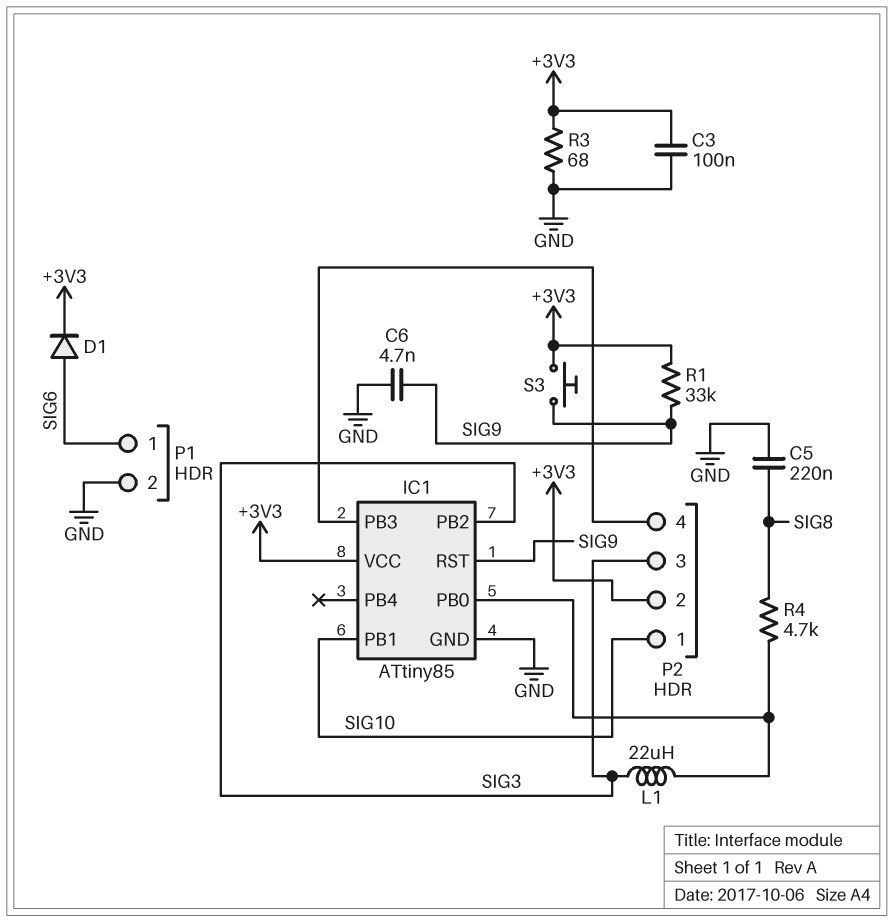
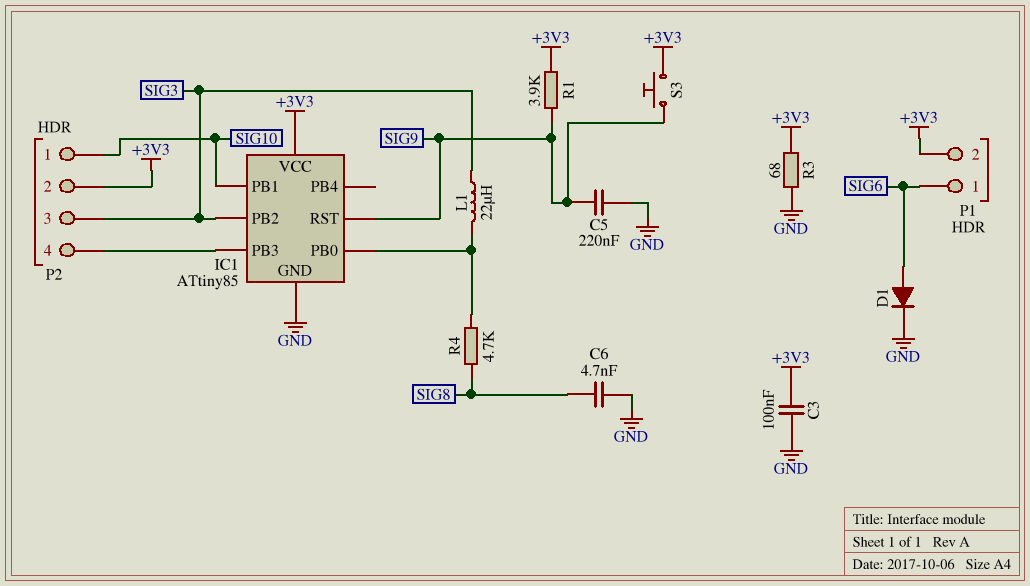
C5: 220nF (GND, SIG8) -> 220nF (GND, SIG9)
C6: 4.7nF (GND, SIG9) -> 4.7nF (GND, SIG8)
D1: diode (A SIG6, K +3V3) -> diode (A SIG6, K GND)
P1 pin 2: GND -> +3V3
R1: 33k (+3V3, SIG9) -> 3.9k (+3V3, SIG9)

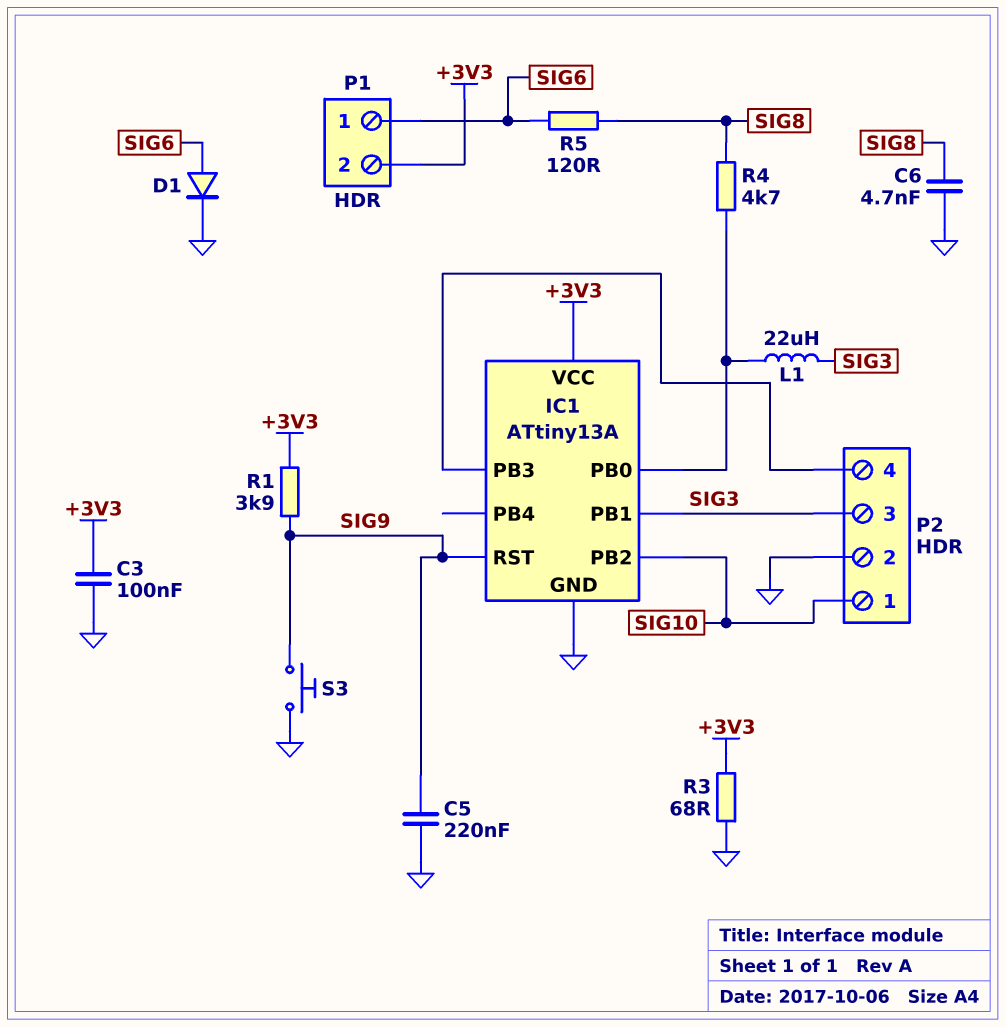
IC1: ATtiny85 -> ATtiny13A
IC1 pin PB1: SIG10 -> SIG3
IC1 pin PB2: SIG3 -> SIG10
P2 pin 2: +3V3 -> GND
R5: none -> 120 (SIG6, SIG8)
S3: button (+3V3, SIG9) -> button (GND, SIG9)

